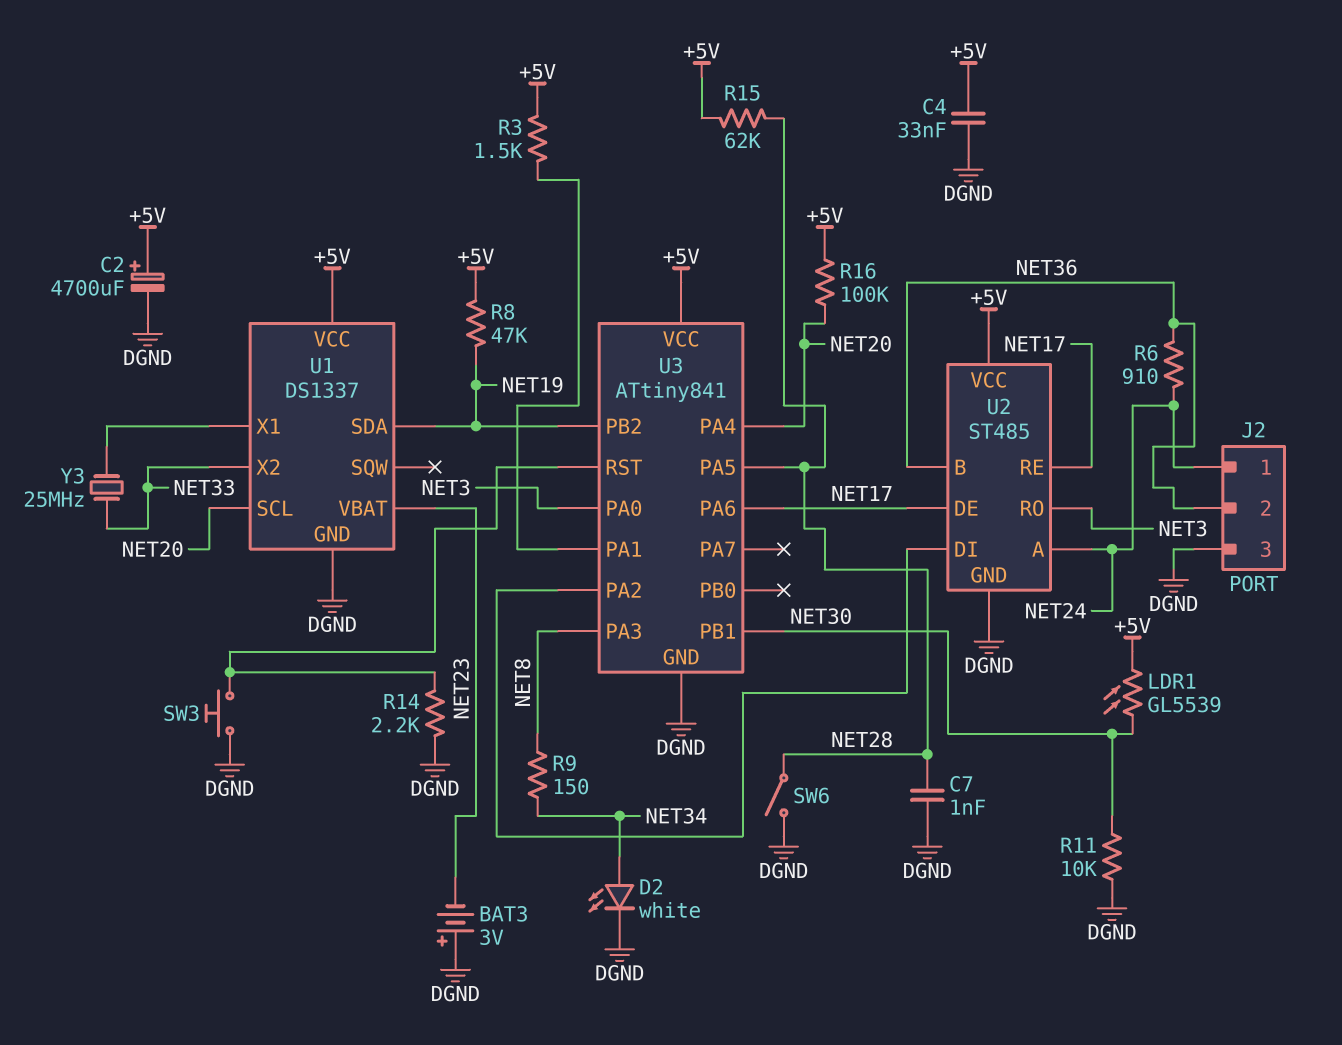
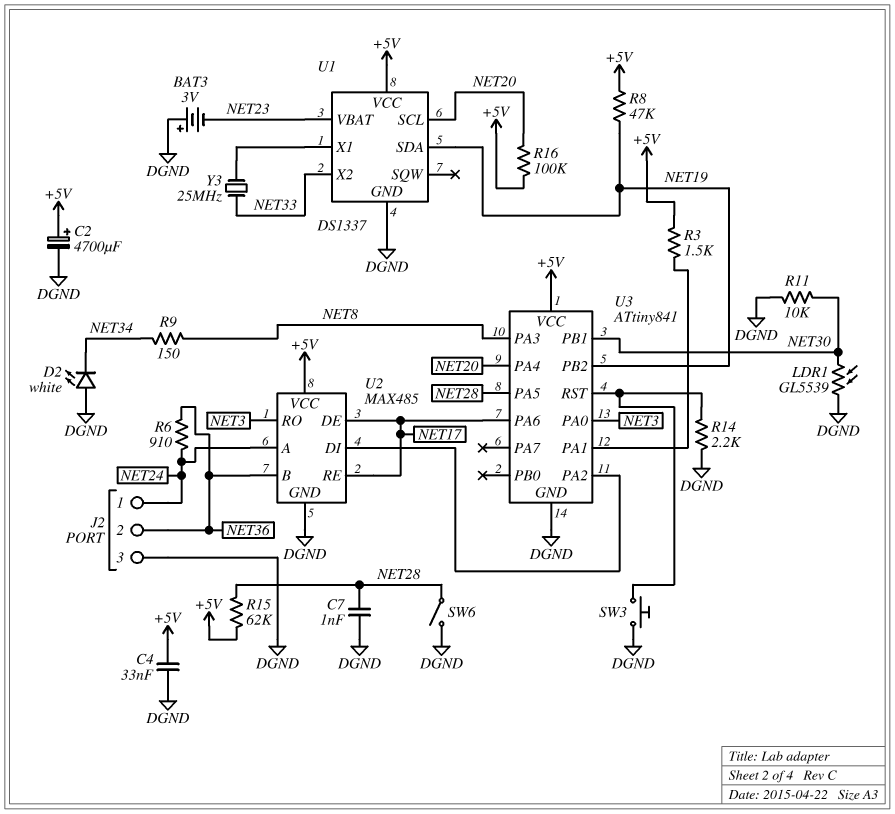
D2: LED white (A NET34, K DGND) -> LED white (A DGND, K NET34)
LDR1: GL5539 (+5V, NET30) -> GL5539 (DGND, NET30)
U2: ST485 -> MAX485

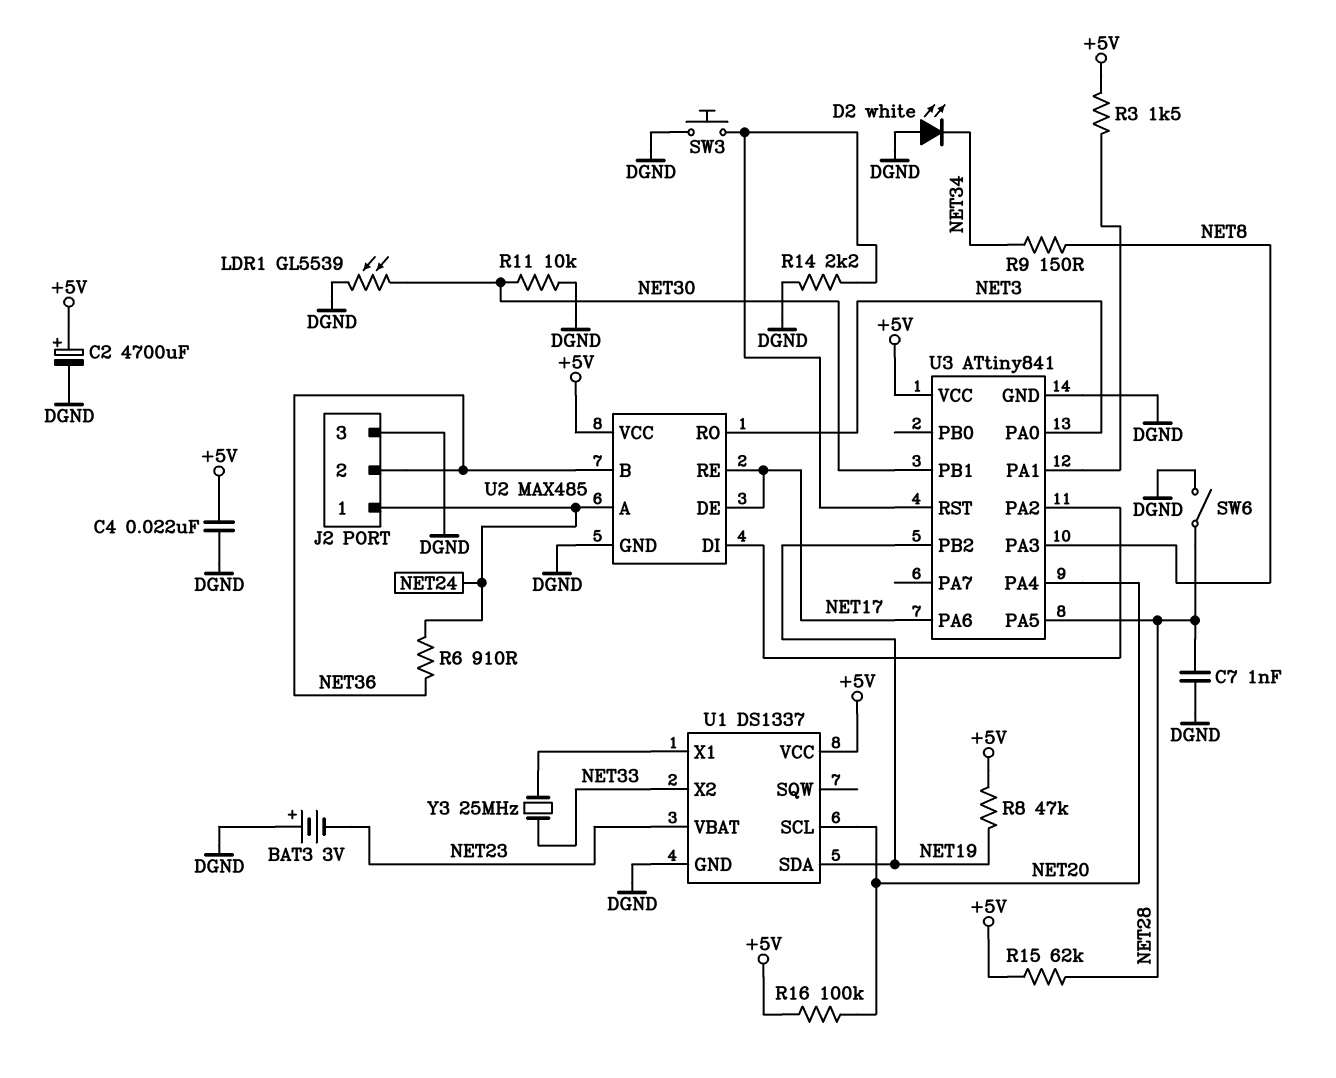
C4: 33nF (+5V, DGND) -> 22nF (+5V, DGND)

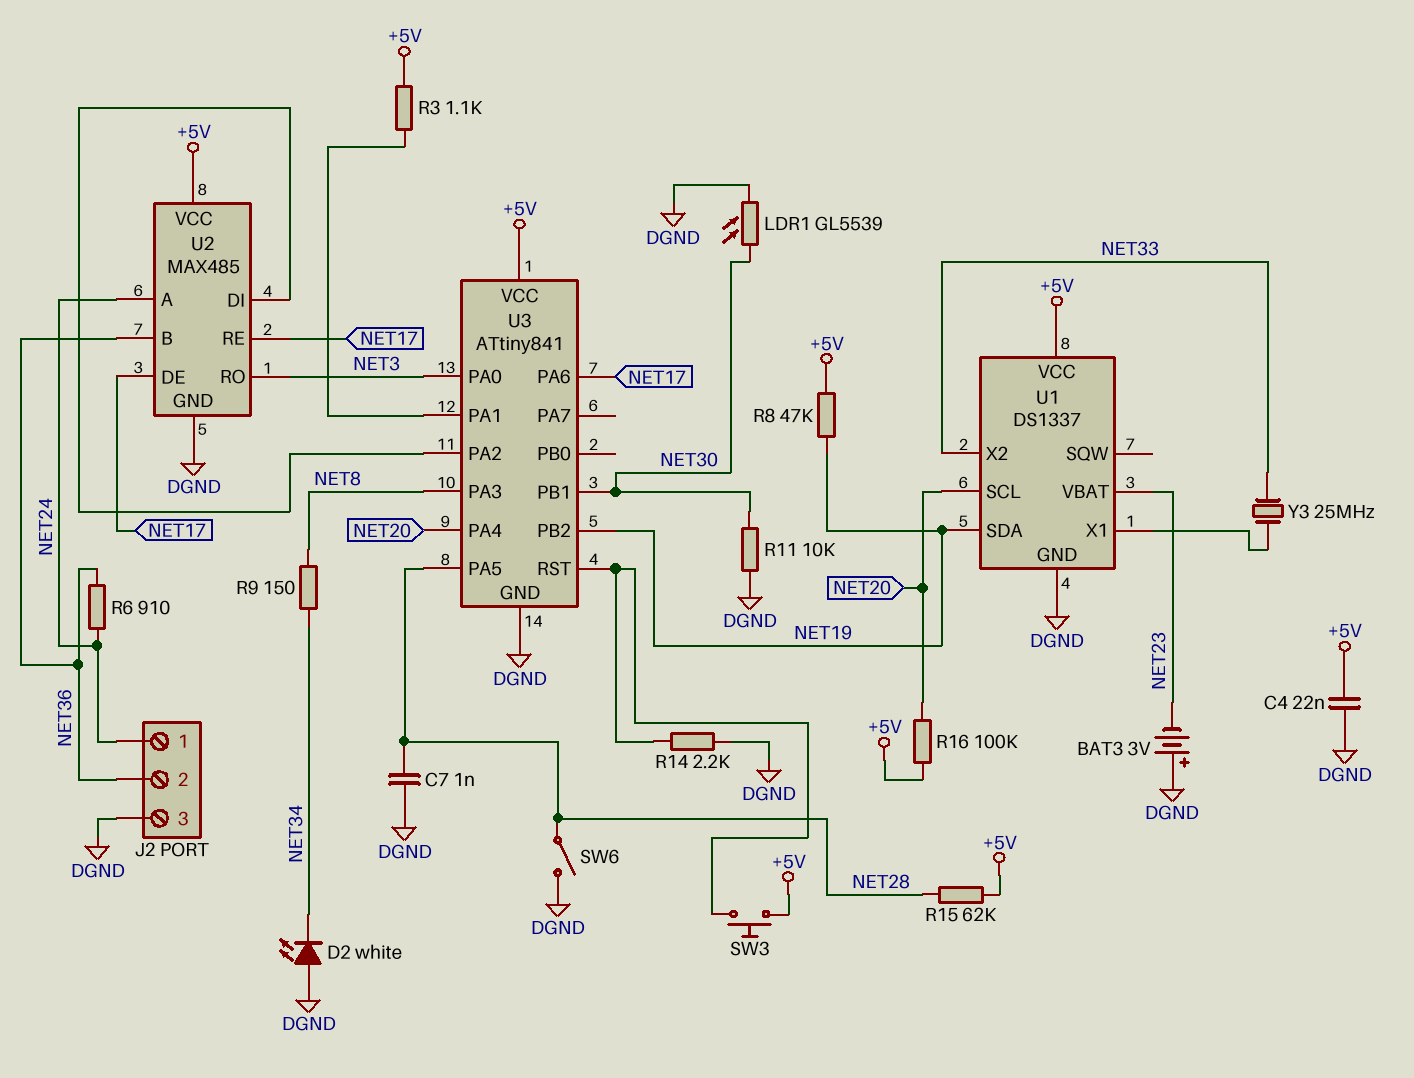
C2: 4700uF (plus +5V, minus DGND) -> none
R3: 1.5k (+5V, U3/PA1) -> 1.1k (+5V, U3/PA1)
SW3: button (DGND, U3/RST) -> button (+5V, U3/RST)

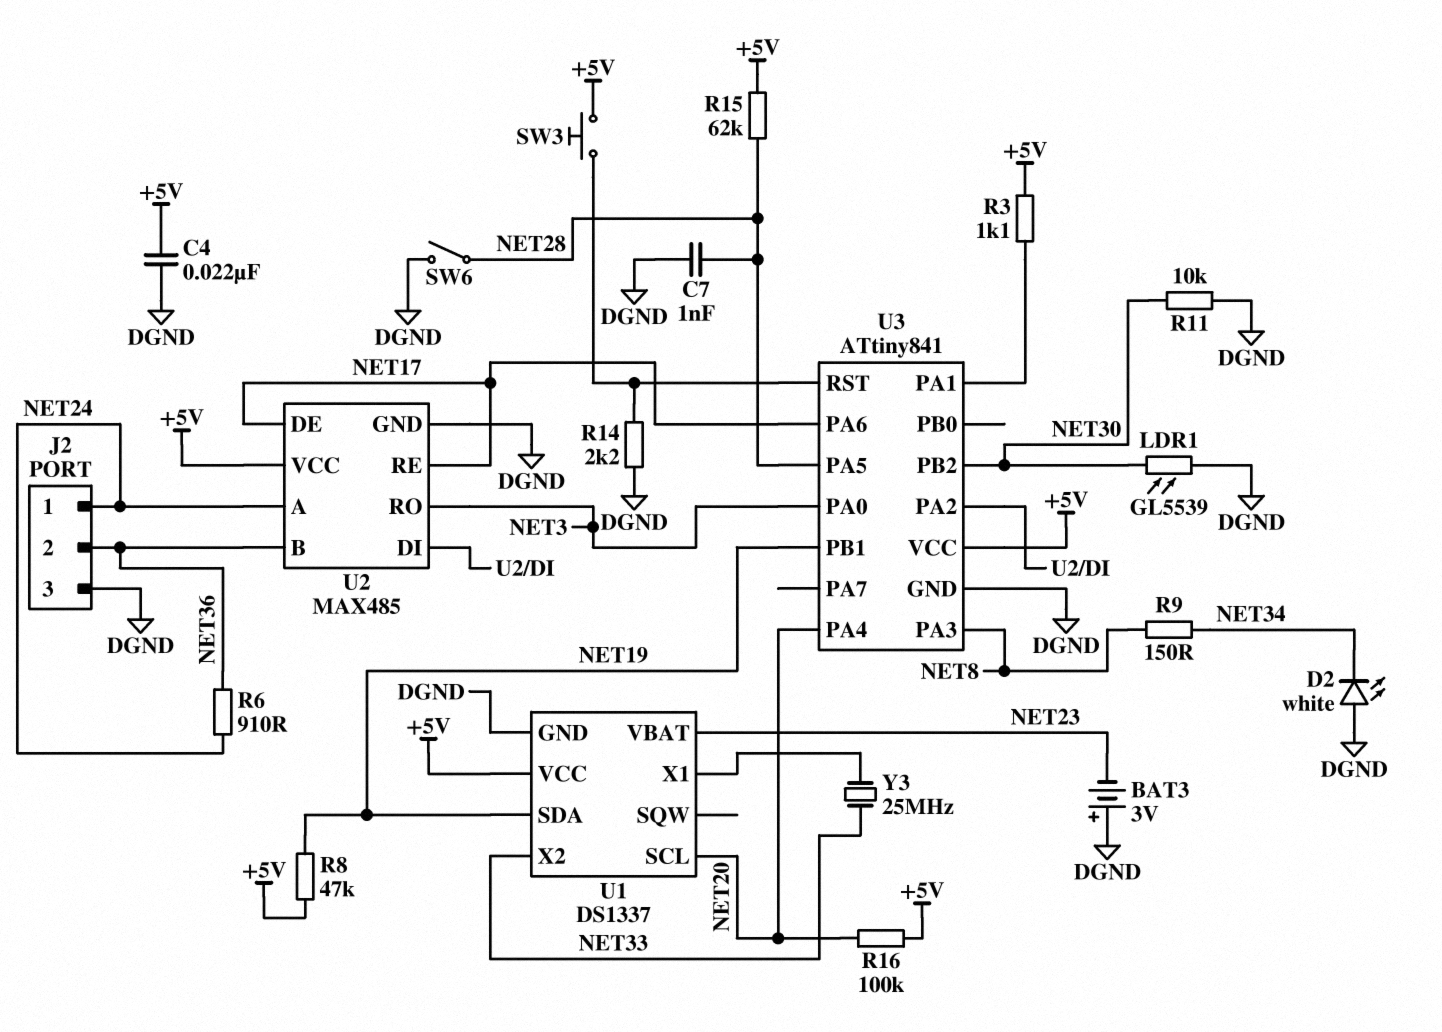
U3 pin PB1: NET30 -> NET19
U3 pin PB2: NET19 -> NET30

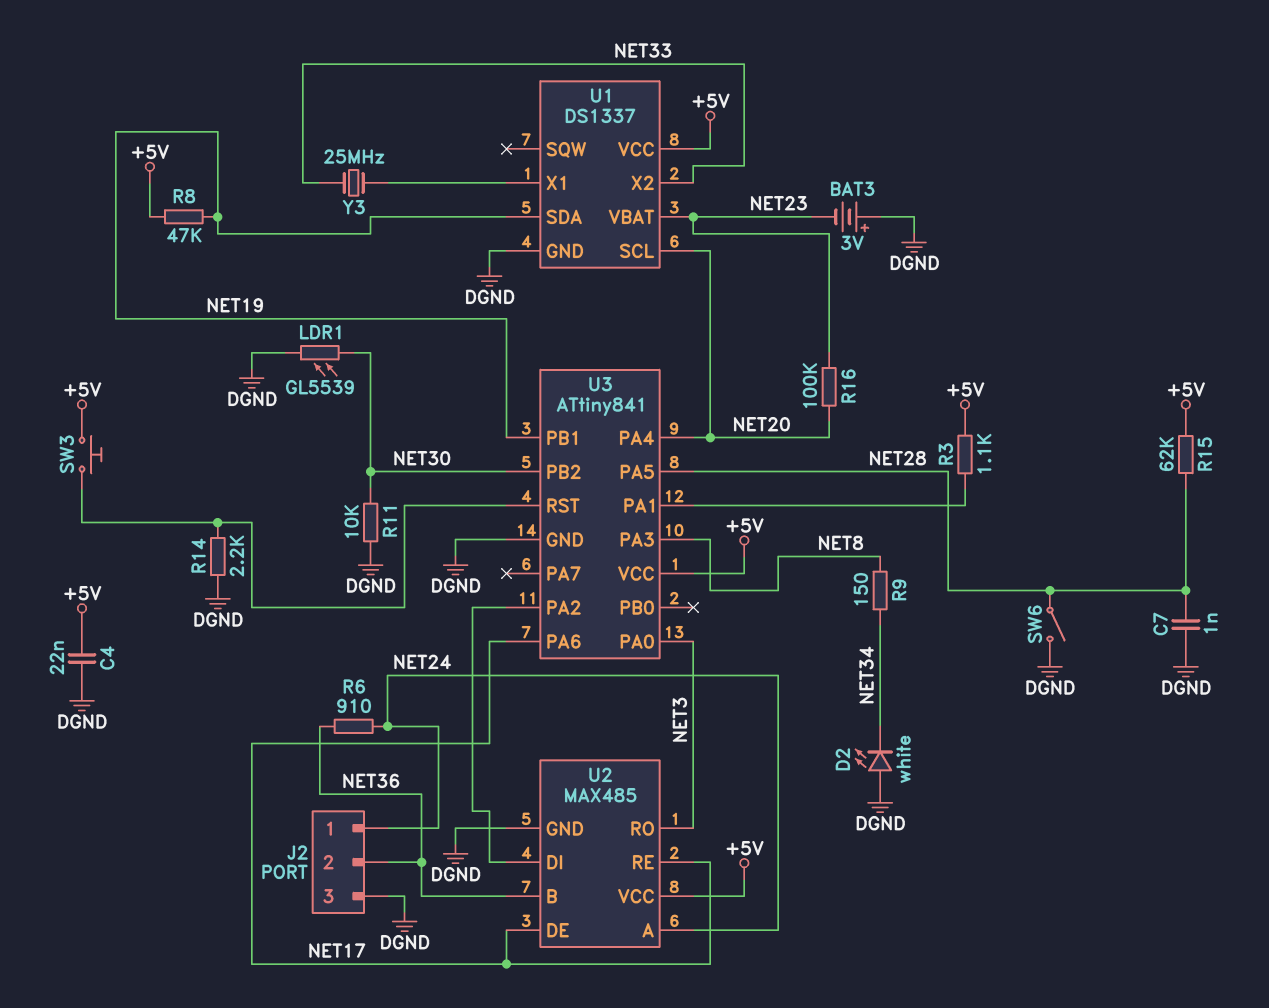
R16: 100k (+5V, NET20) -> 100k (NET20, NET23)

